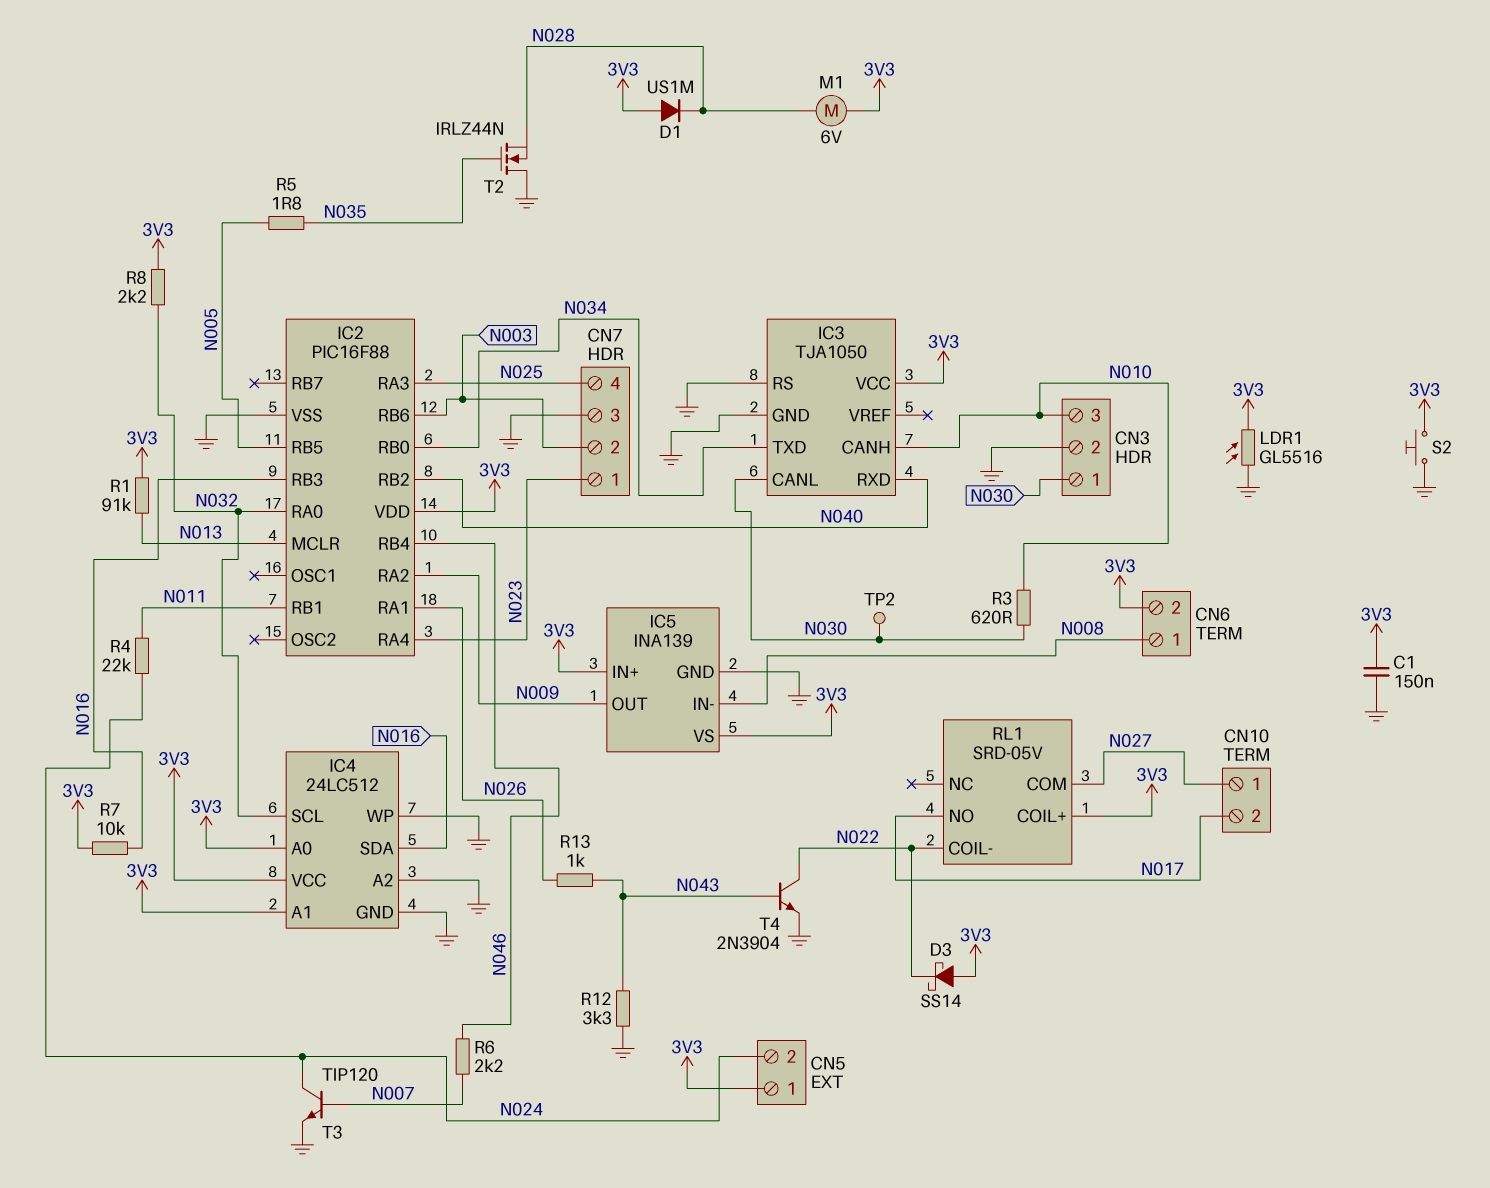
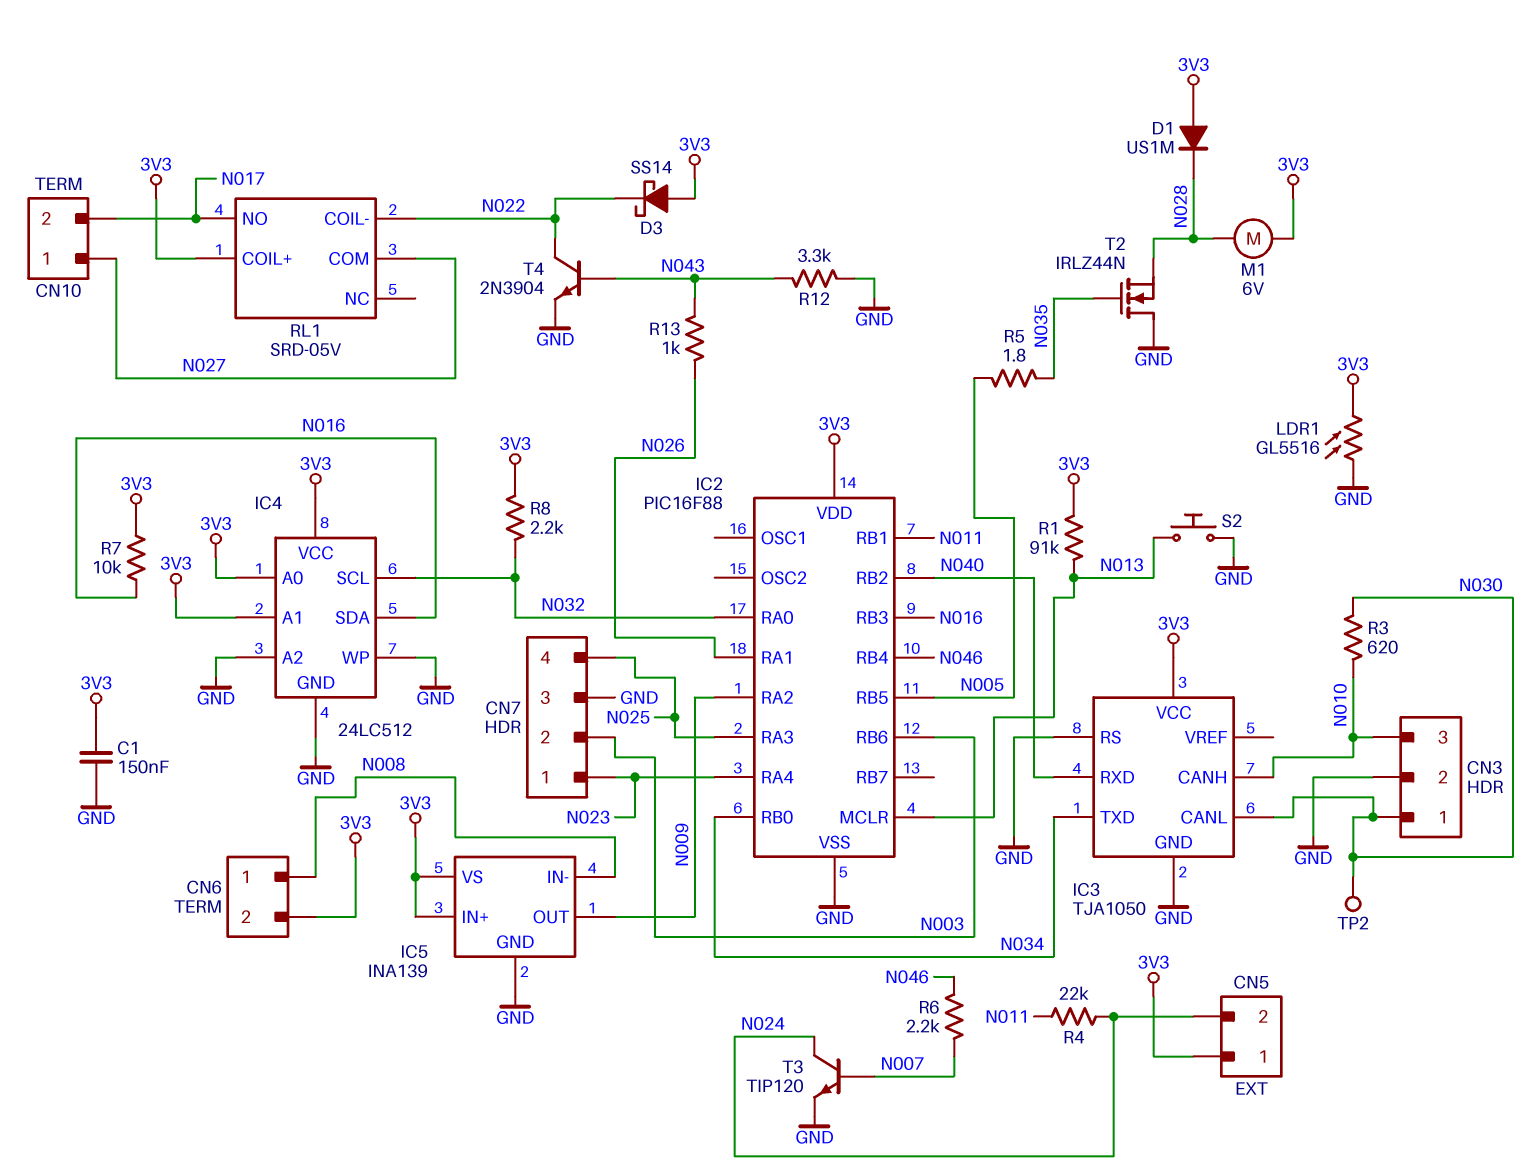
S2: button (3V3, GND) -> button (GND, N013)

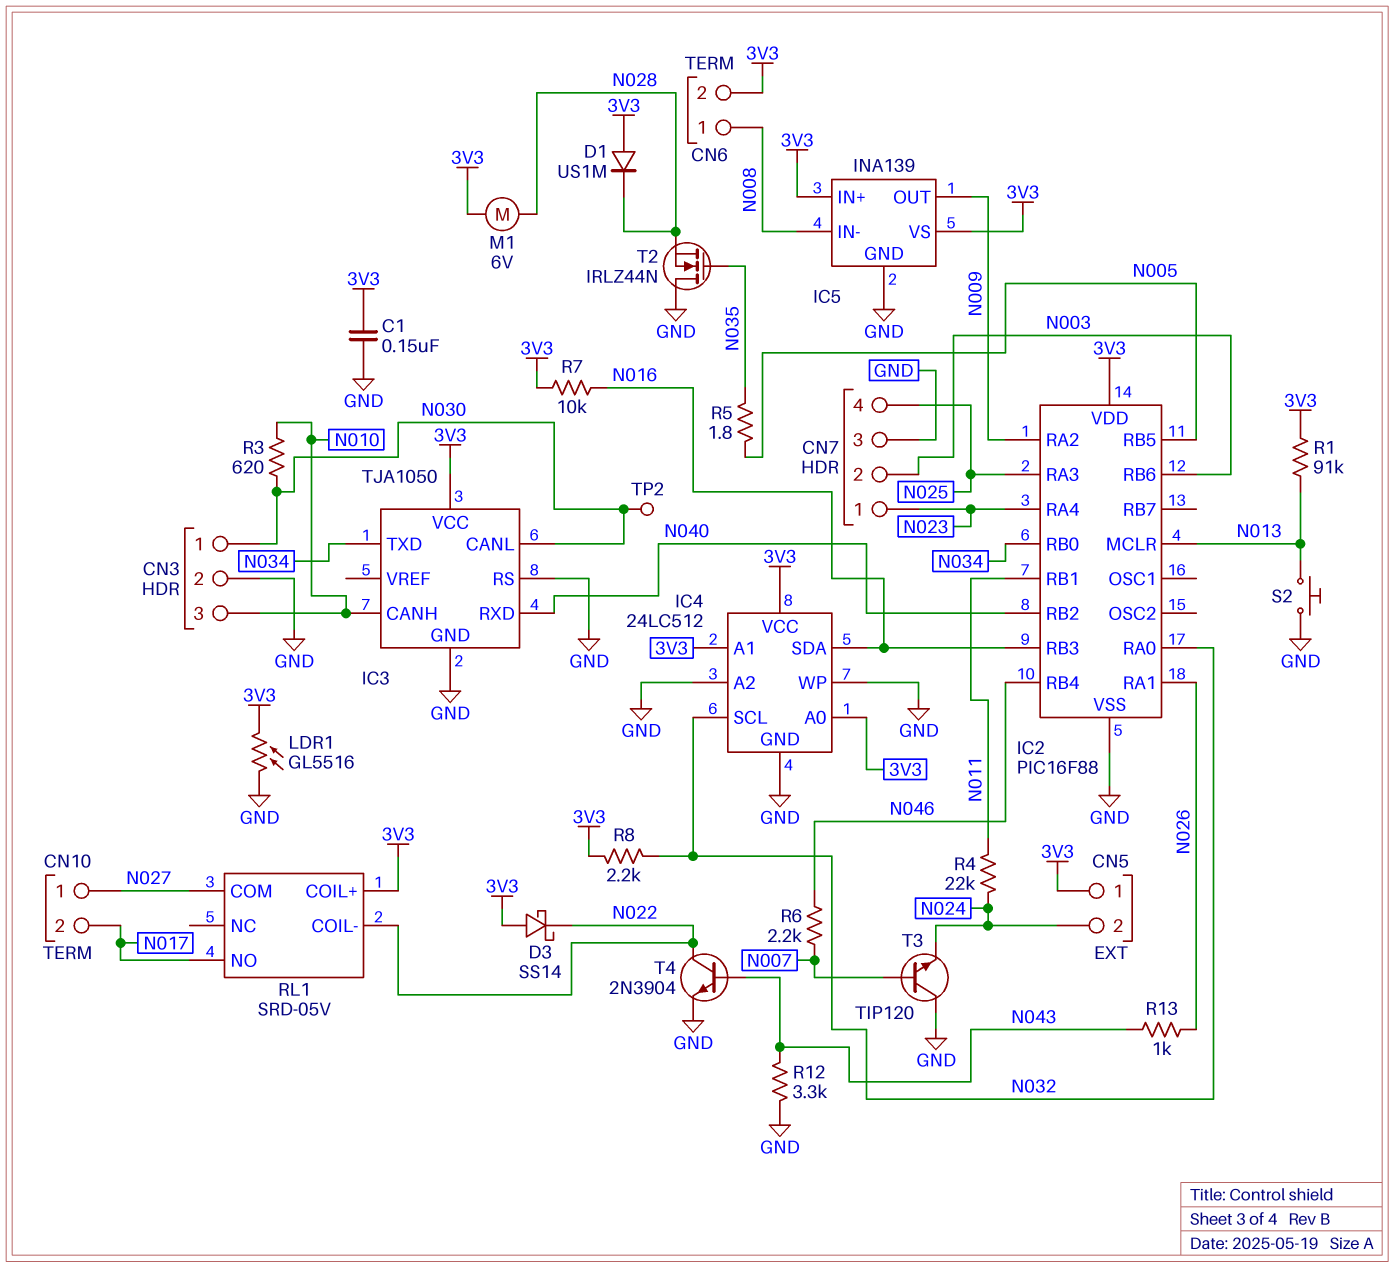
T3: NPN TIP120 (B N007, C N024, E GND) -> NPN TIP120 (B N007, C GND, E N024)

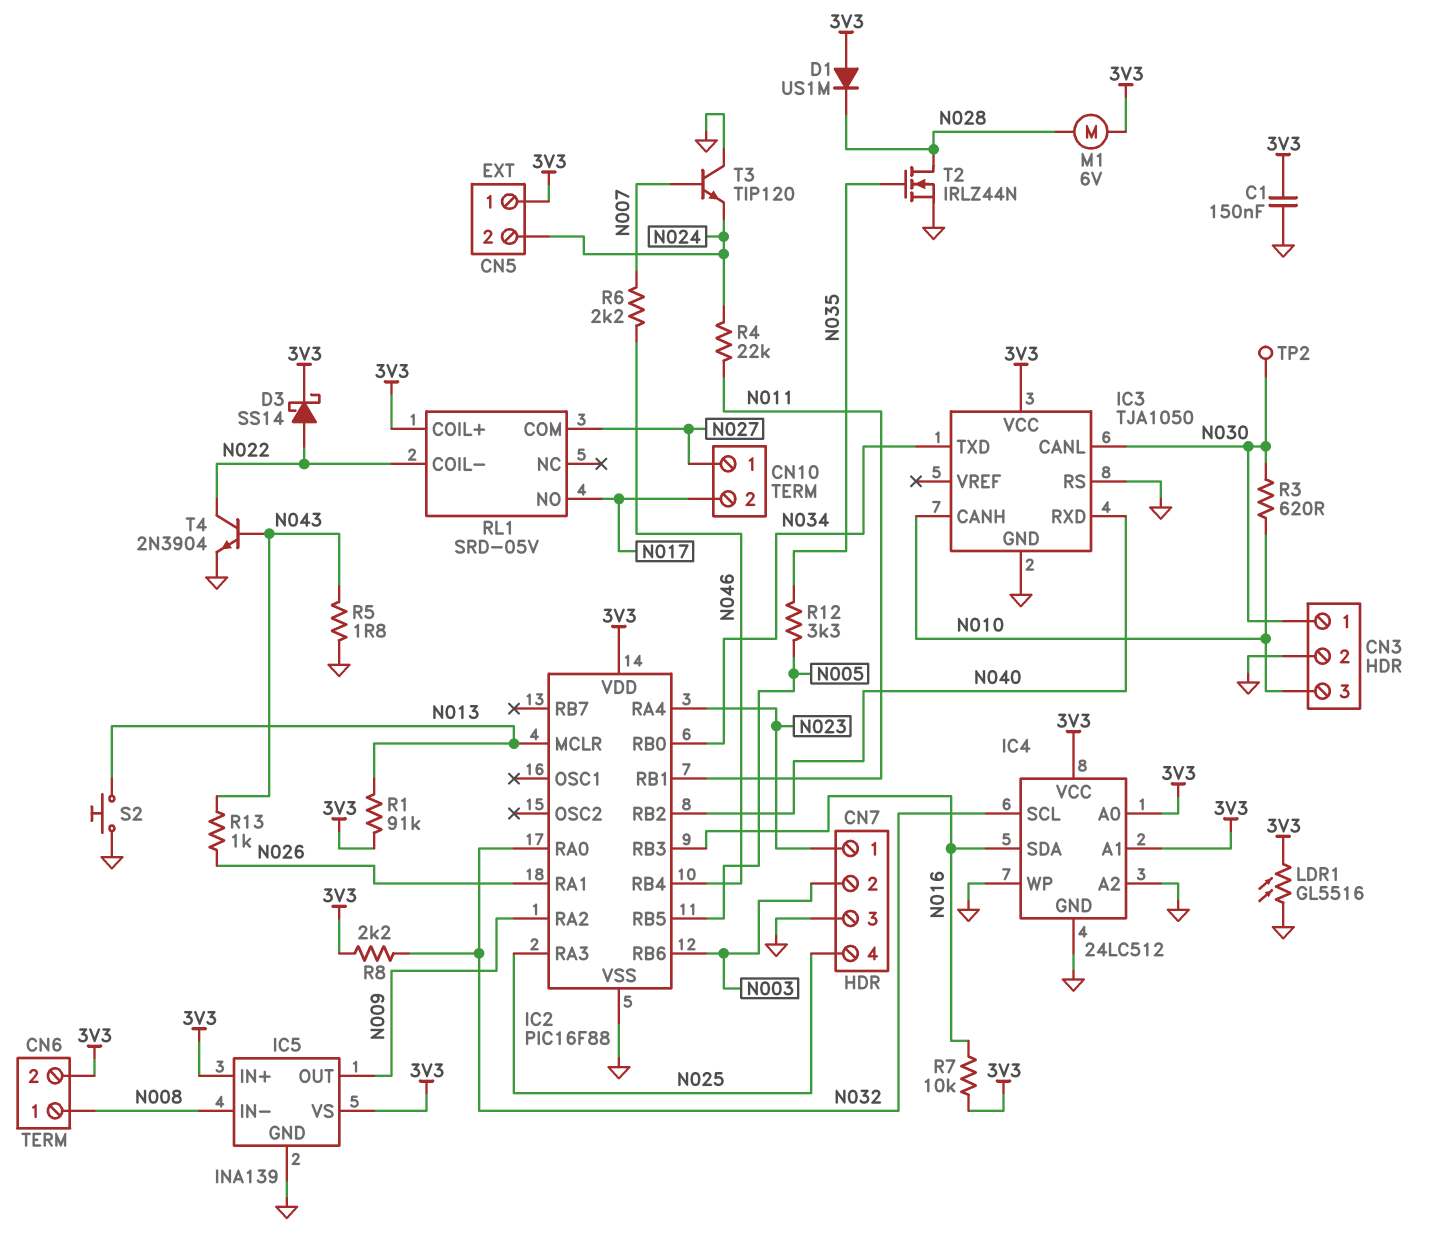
D3: schottky SS14 (A 3V3, K N022) -> schottky SS14 (A N022, K 3V3)
R5: 1.8 (N005, N035) -> 1.8 (GND, N043)
R12: 3.3k (GND, N043) -> 3.3k (N005, N035)
T2: NMOS IRLZ44N (G N035, D GND, S N028) -> NMOS IRLZ44N (G N035, D N028, S GND)

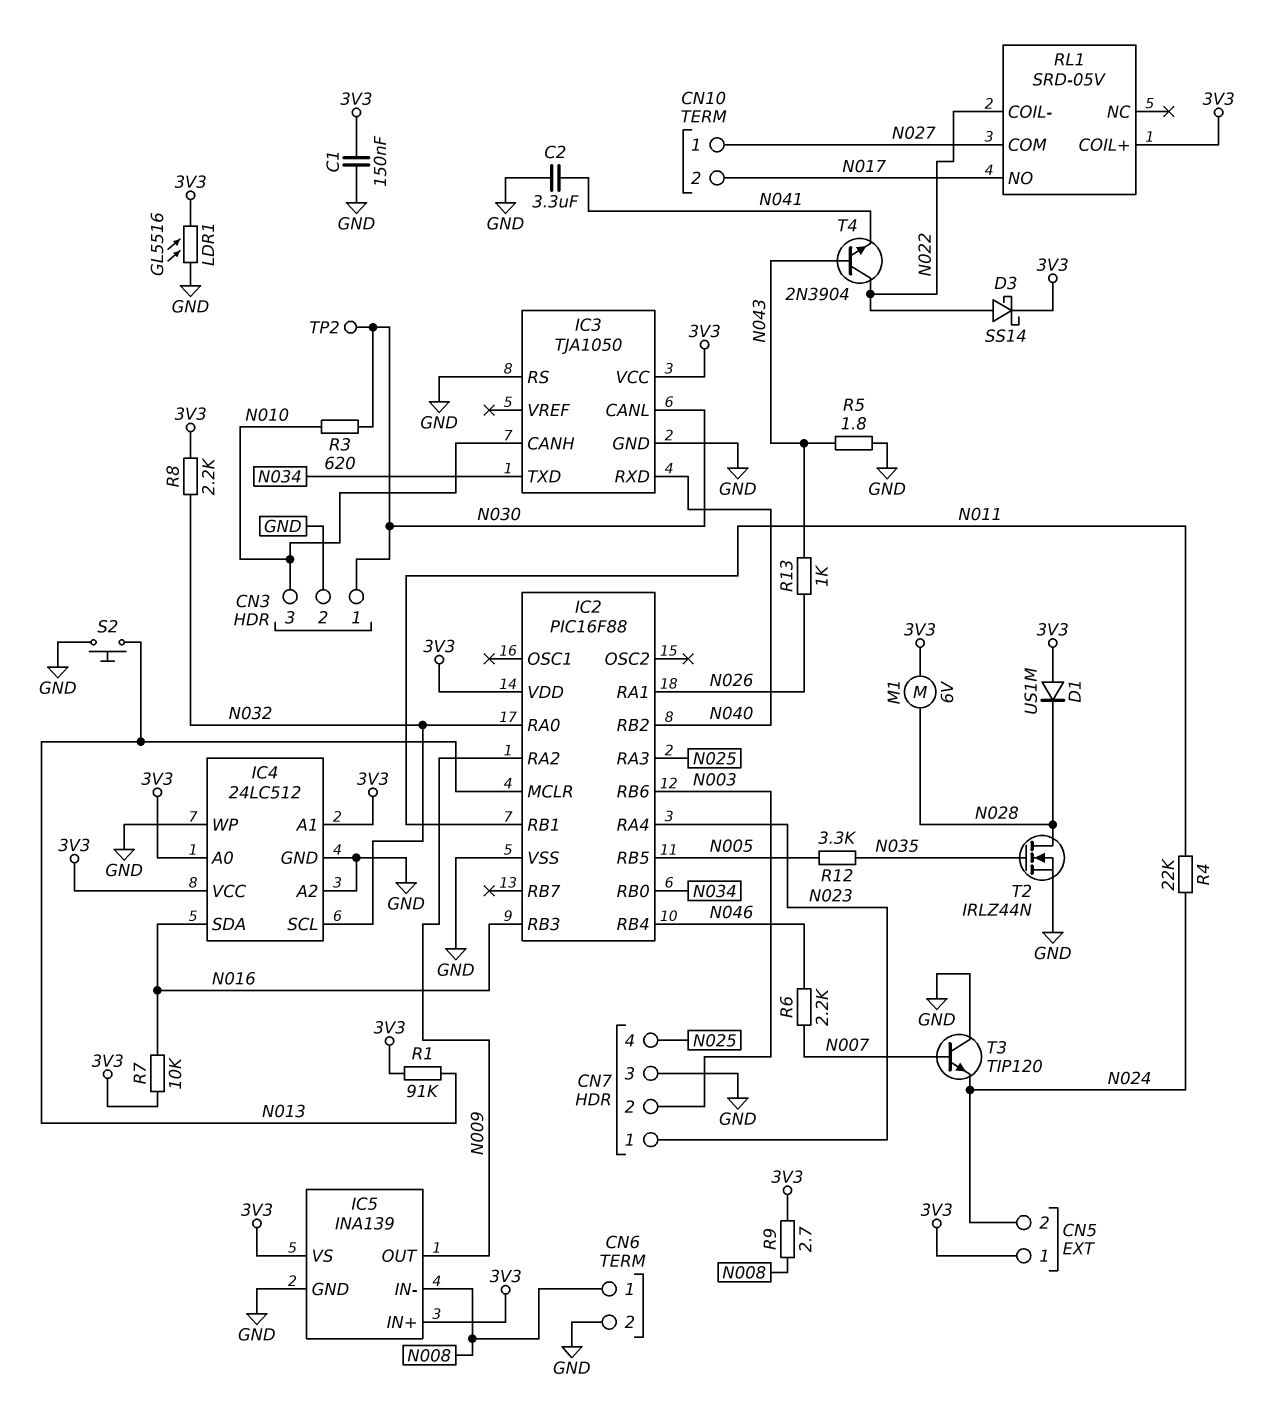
C2: none -> 3.3uF (GND, N041)
CN6 pin 2: 3V3 -> GND
R9: none -> 2.7 (3V3, N008)
T4: NPN 2N3904 (B N043, C N022, E GND) -> NPN 2N3904 (B N043, C N022, E N041)

